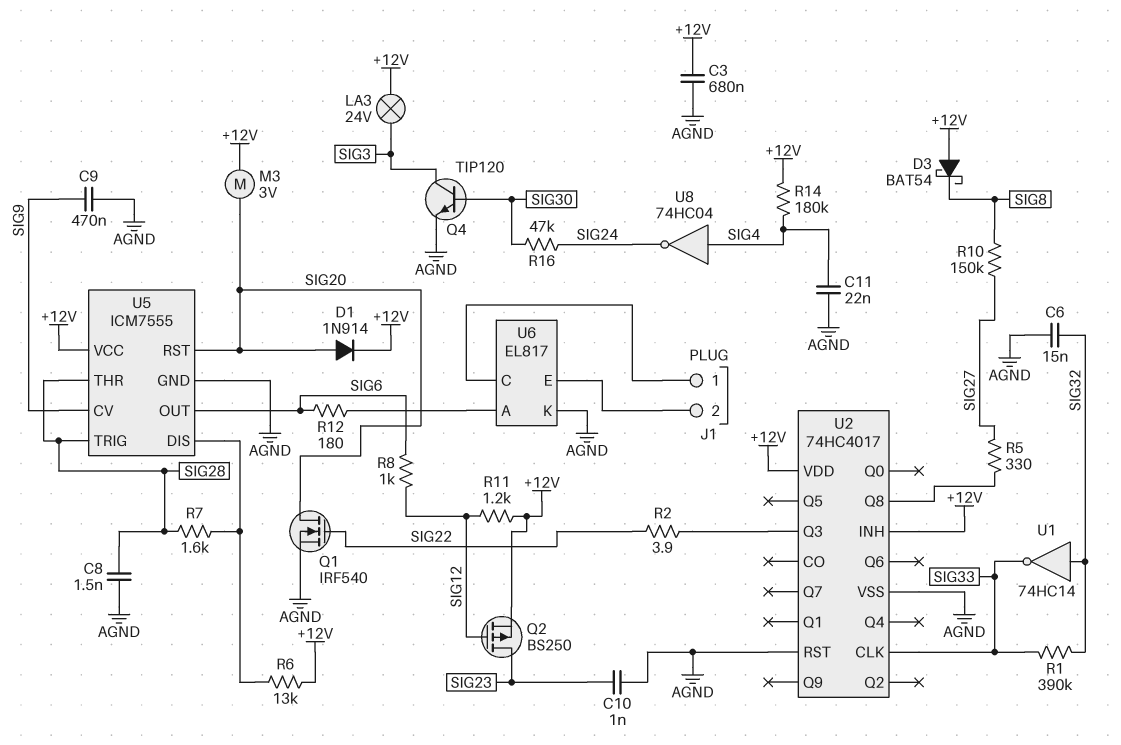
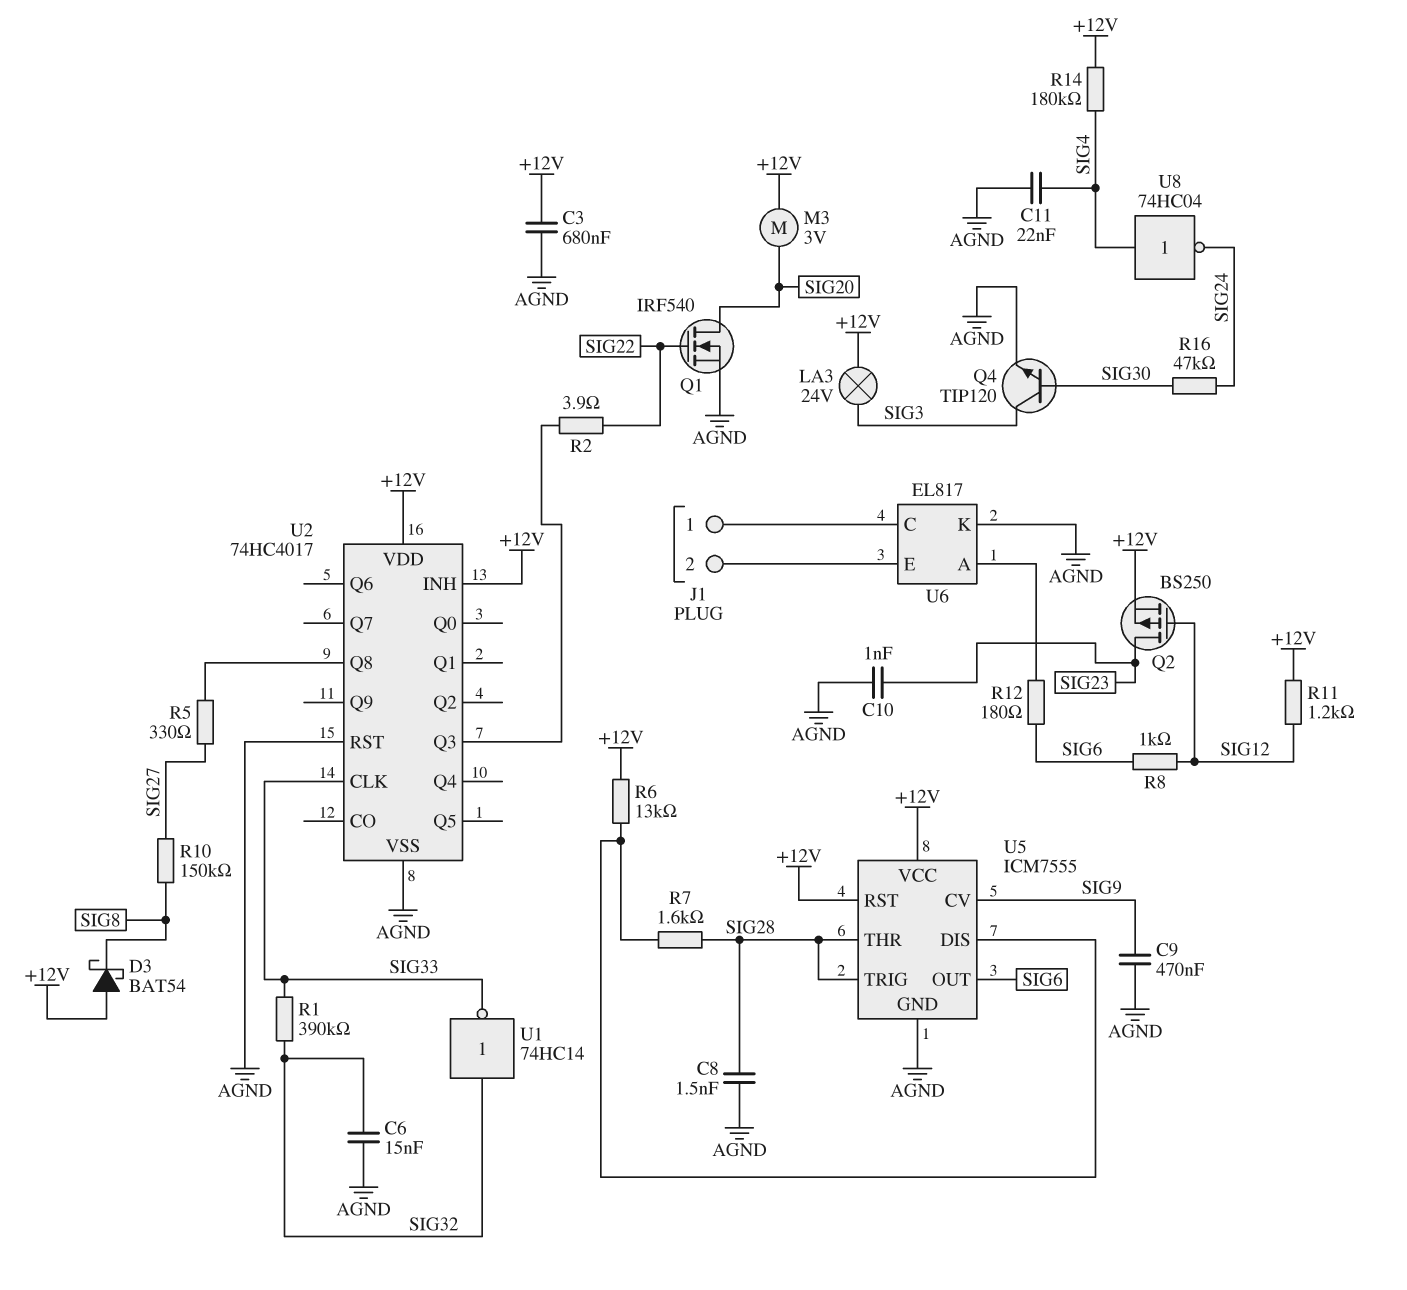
D1: diode 1N914 (A SIG20, K +12V) -> none
U5 pin RST: SIG20 -> +12V

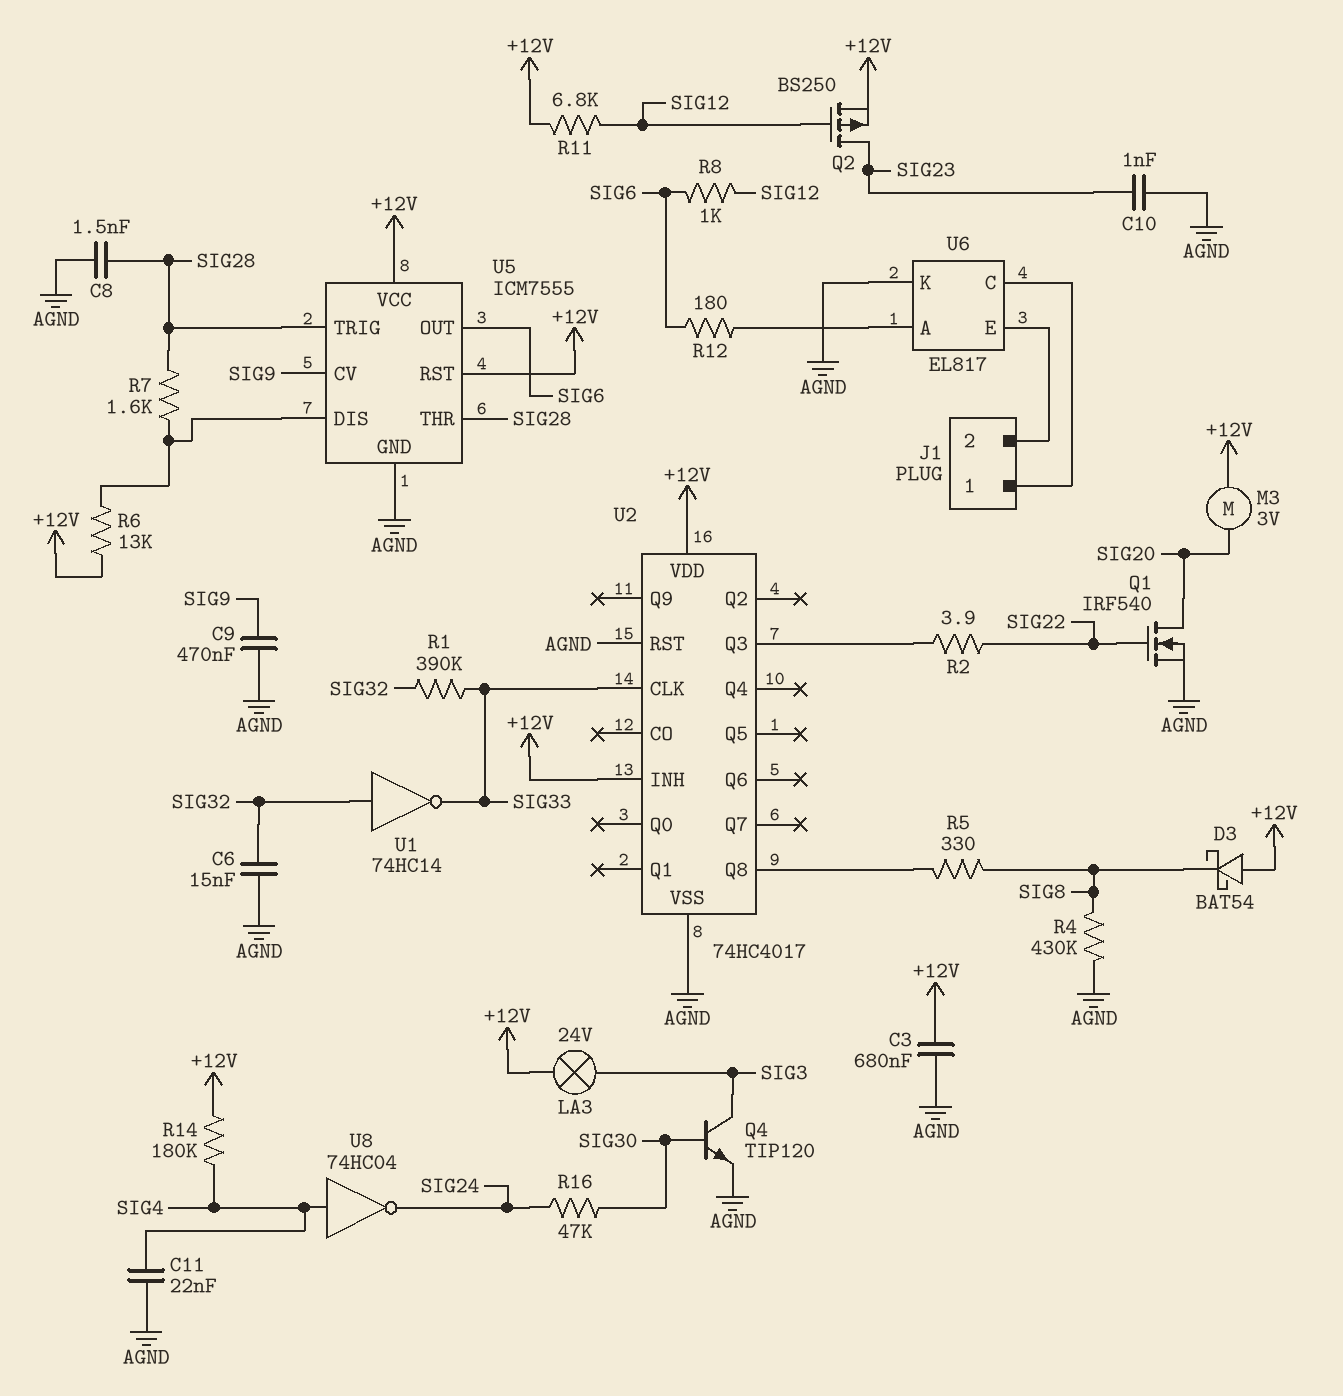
R4: none -> 430k (AGND, SIG8)
R5: 330 (SIG27, U2/Q8) -> 330 (SIG8, U2/Q8)
R10: 150k (SIG8, SIG27) -> none
R11: 1.2k (+12V, SIG12) -> 6.8k (+12V, SIG12)

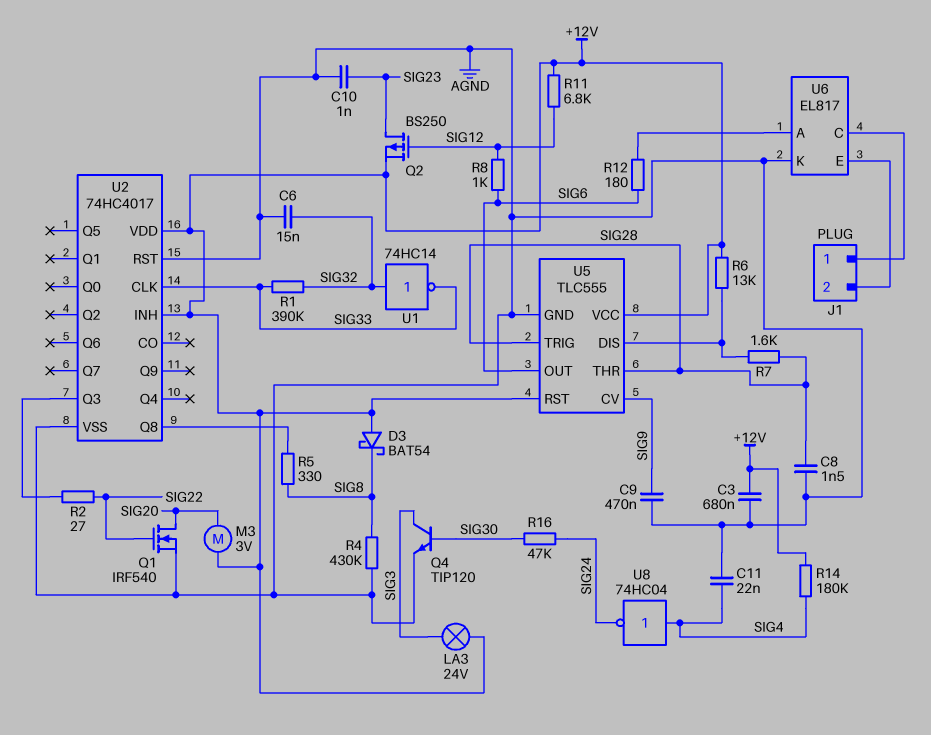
R2: 3.9 (SIG22, U2/Q3) -> 27 (SIG22, U2/Q3)
U5: ICM7555 -> TLC555

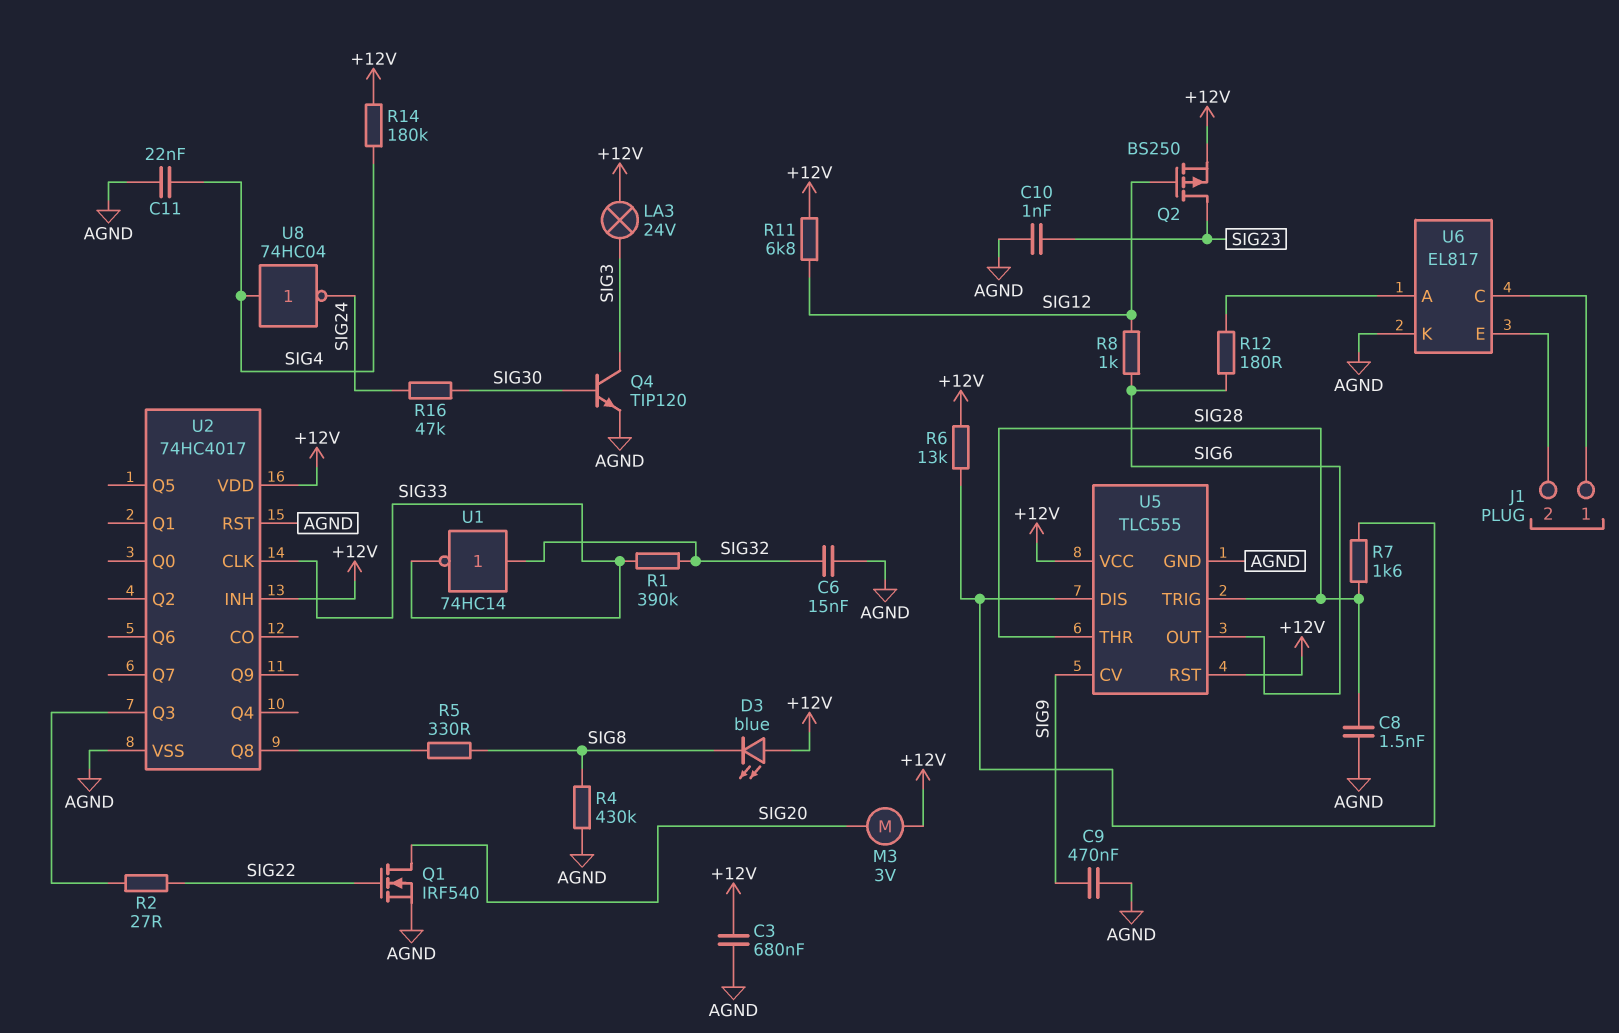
D3: schottky BAT54 (A +12V, K SIG8) -> LED blue (A +12V, K SIG8)

